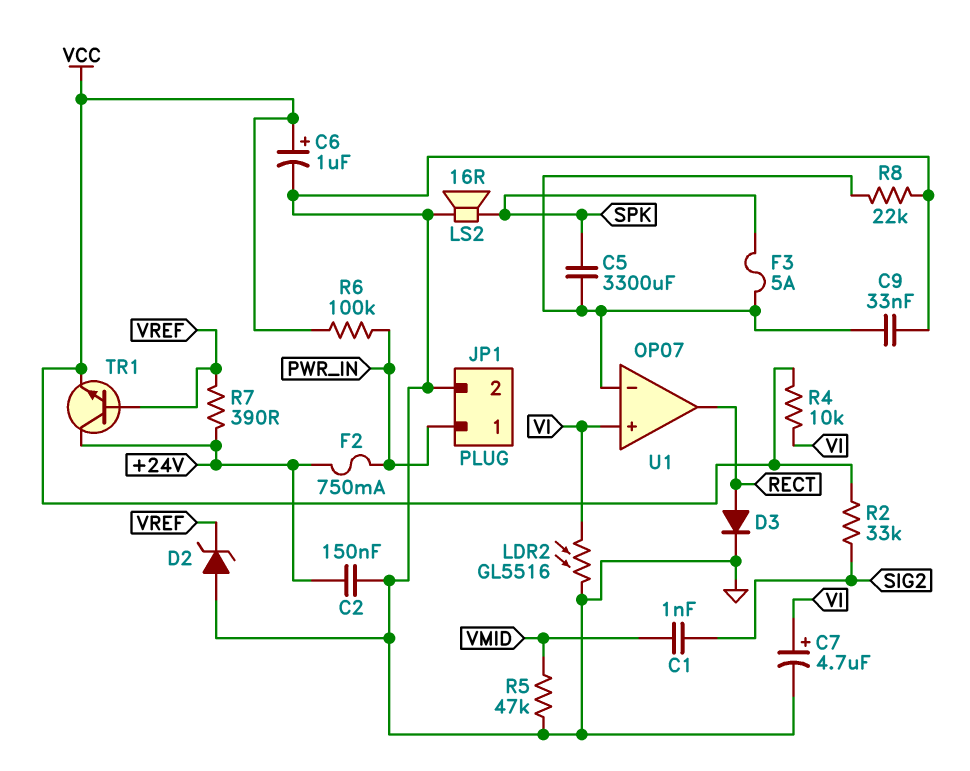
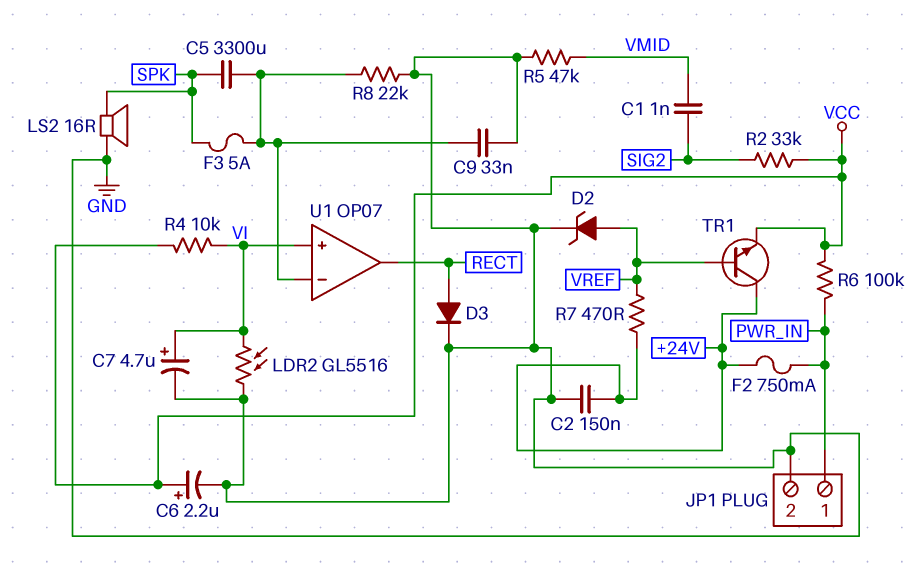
C6: 1uF (plus VCC, minus GND) -> 2.2uF (plus VCC, minus GND)
D2: zener (A GND, K VREF) -> zener (A VREF, K GND)
R7: 390 (+24V, VREF) -> 470 (+24V, VREF)

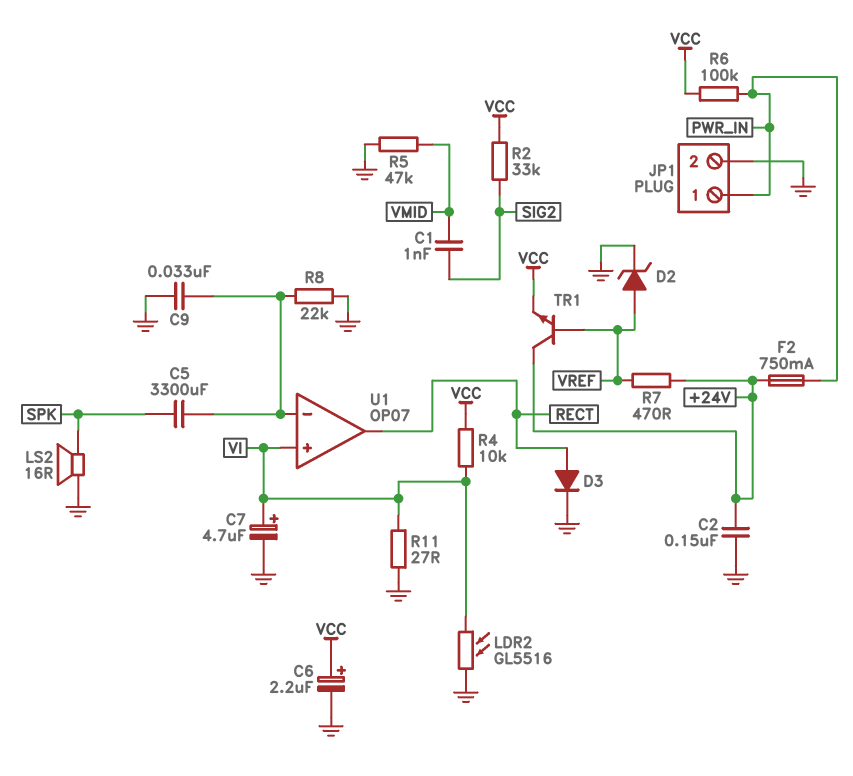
F3: 5A (SPK, U1/in-) -> none
R11: none -> 27 (GND, VI)

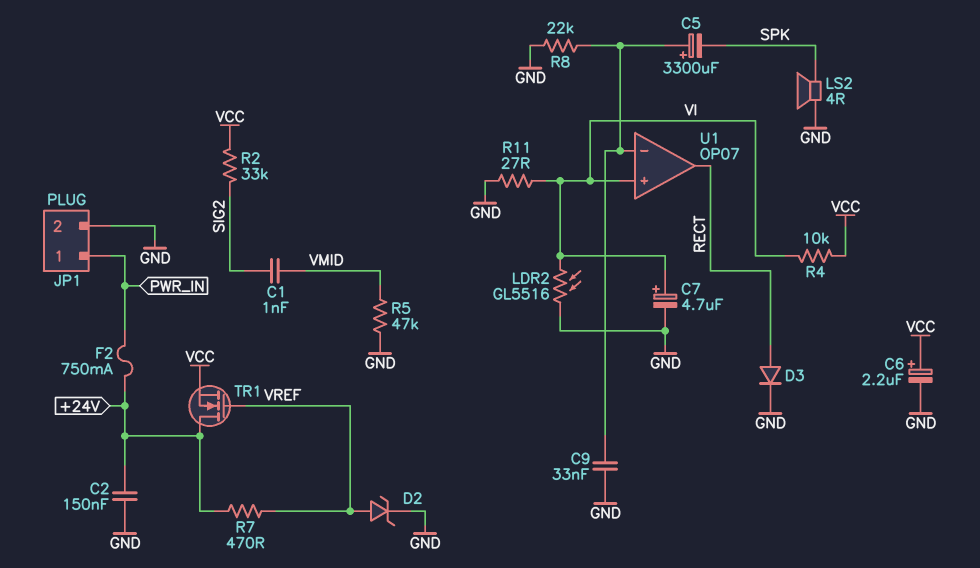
C5: 3300uF (SPK, U1/in-) -> 3300uF (plus U1/in-, minus SPK)
LS2: speaker 16R (GND, SPK) -> speaker 4R (GND, SPK)
R6: 100k (PWR_IN, VCC) -> none
TR1: NPN (B VREF, C +24V, E VCC) -> NMOS (G VREF, D +24V, S VCC)

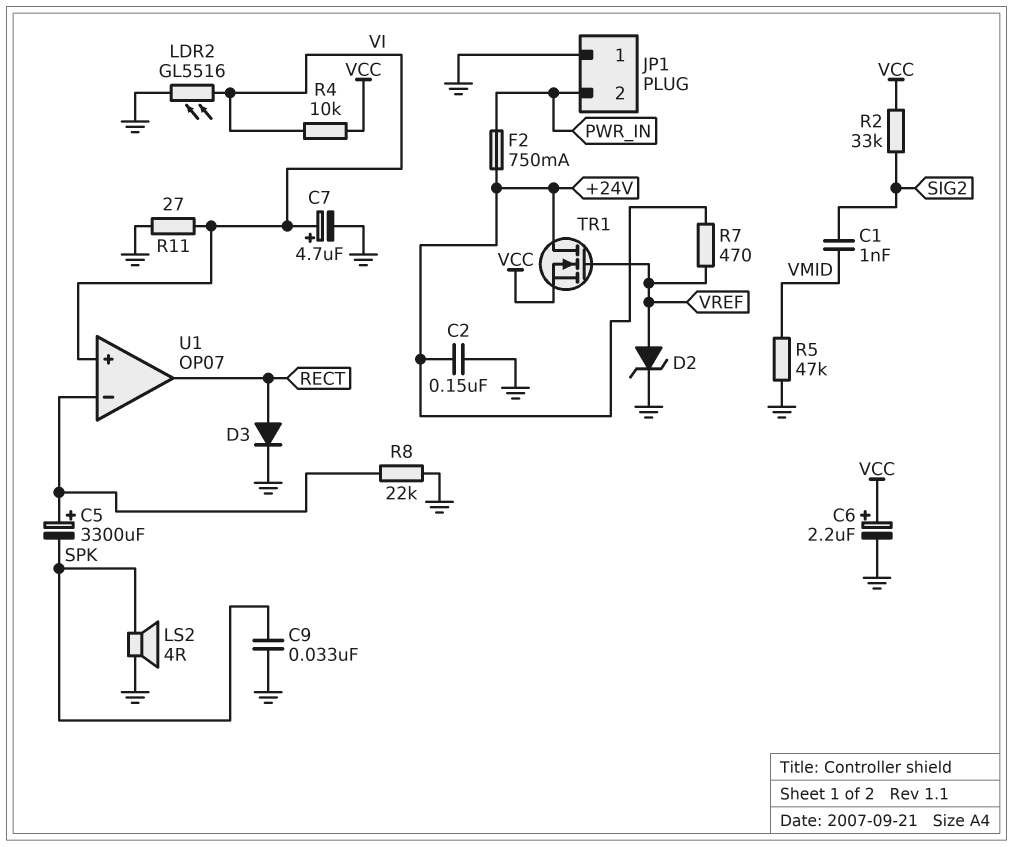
C9: 33nF (GND, U1/in-) -> 33nF (GND, SPK)
JP1 pin 1: PWR_IN -> GND
JP1 pin 2: GND -> PWR_IN

